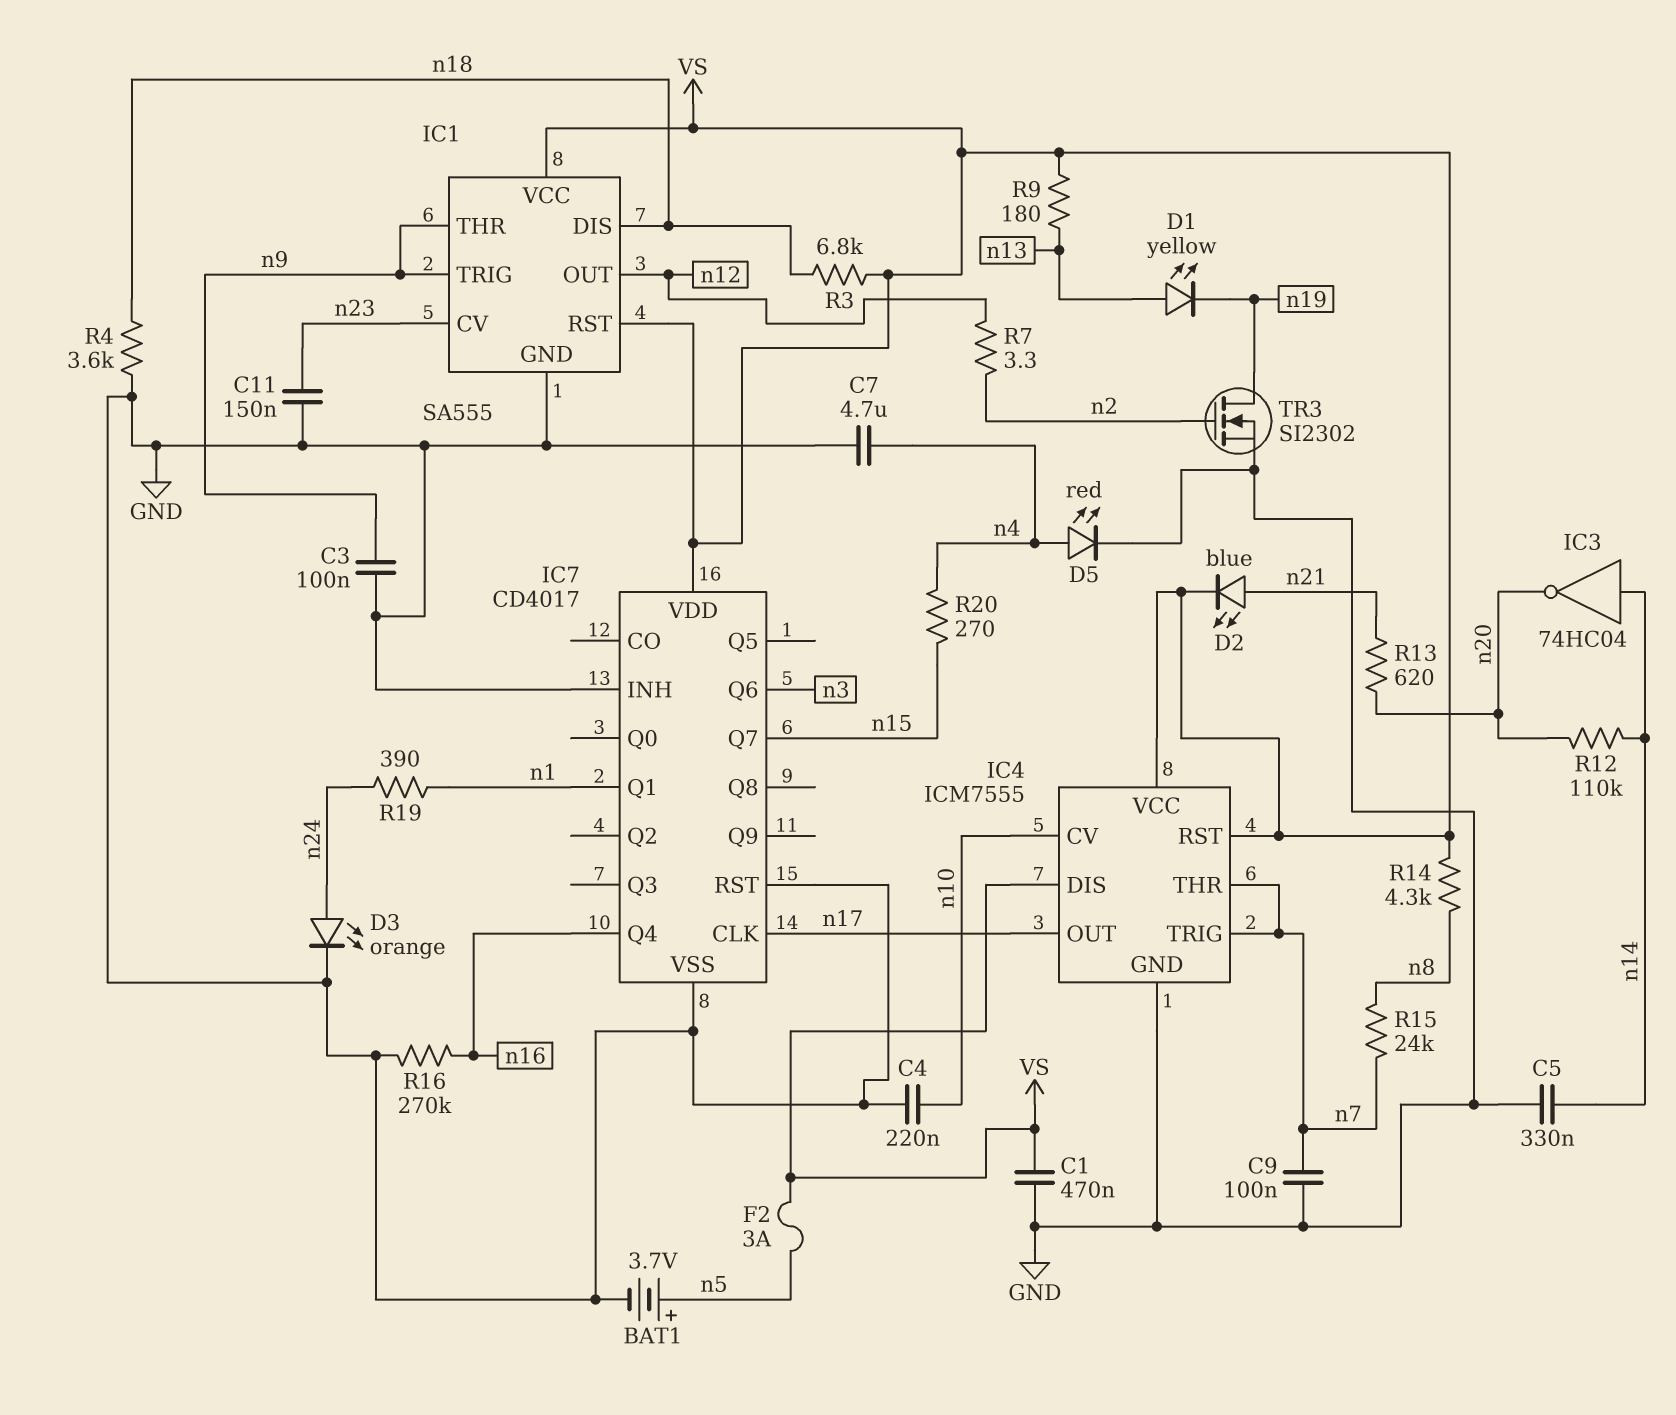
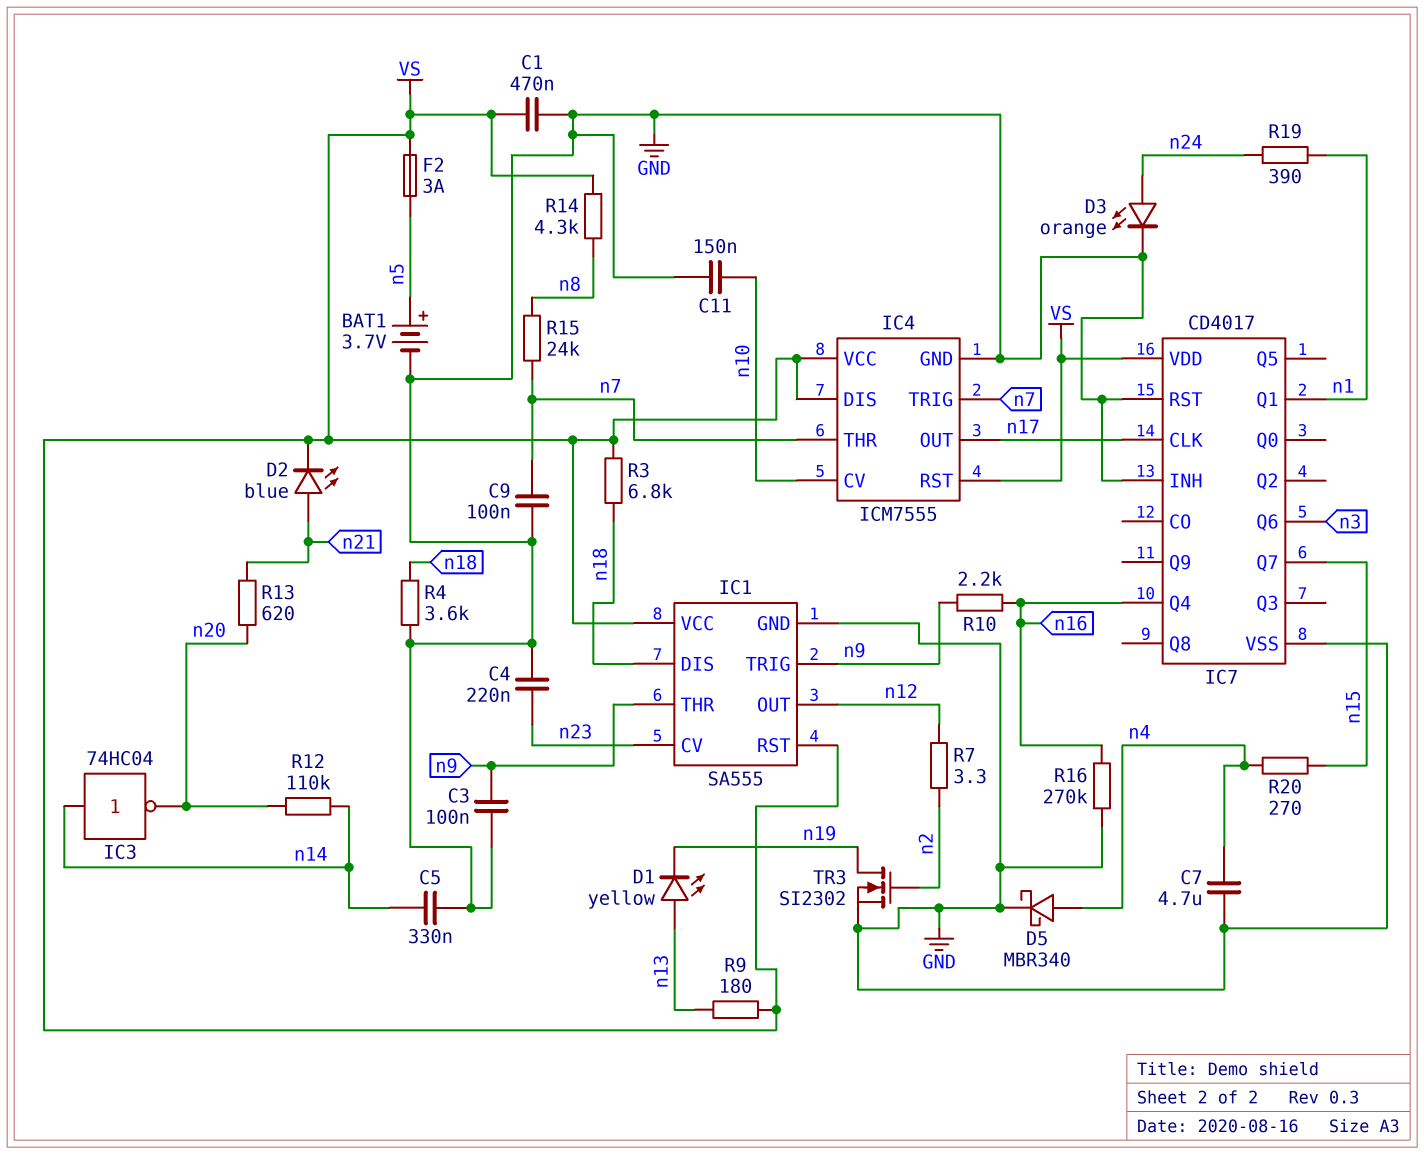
C4: 220nF (GND, n10) -> 220nF (GND, n23)
C11: 150nF (GND, n23) -> 150nF (GND, n10)
D5: LED red (A n4, K GND) -> schottky MBR340 (A n4, K GND)
R10: none -> 2.2k (n9, n16)

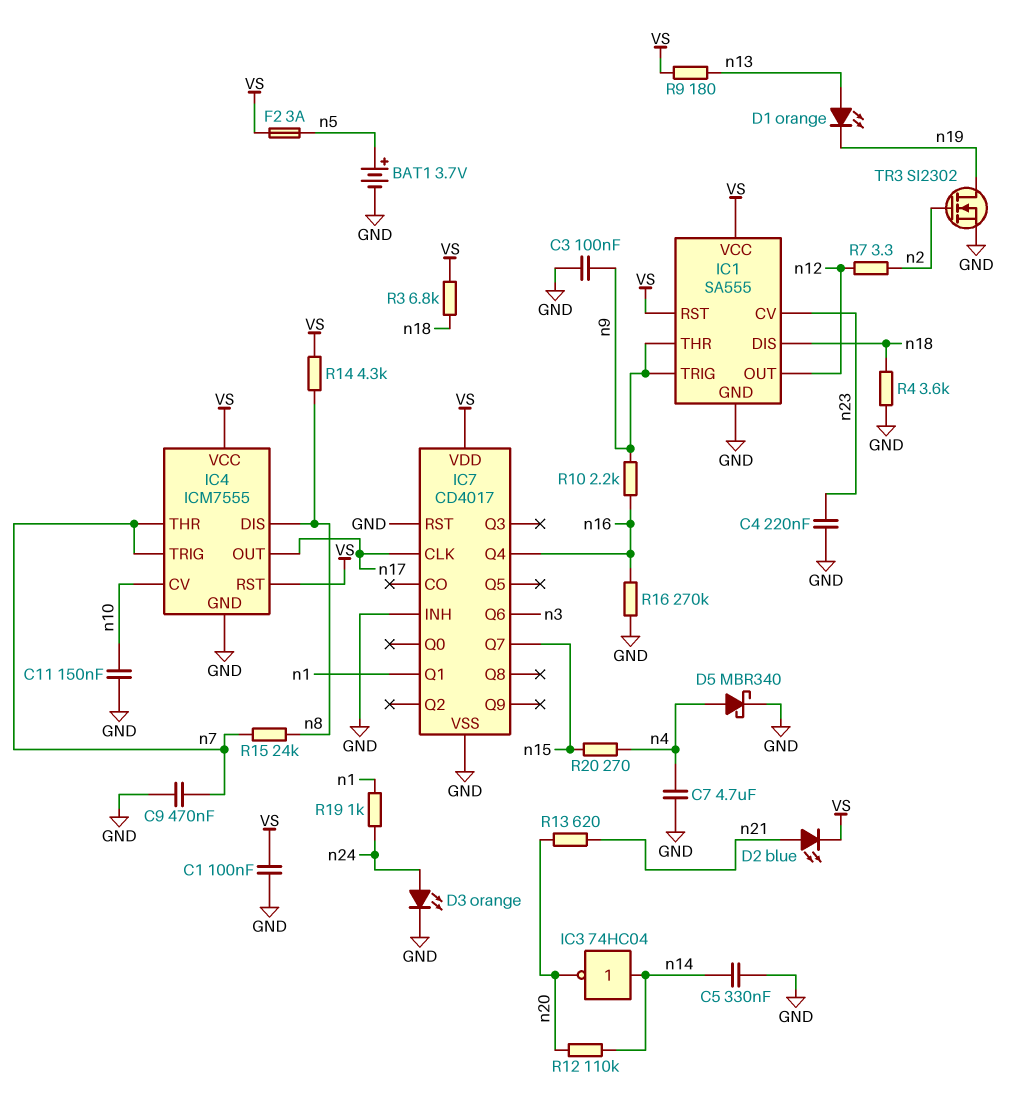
C1: 470nF (GND, VS) -> 100nF (GND, VS)
C9: 100nF (GND, n7) -> 470nF (GND, n7)
D1: LED yellow (A n13, K n19) -> LED orange (A n13, K n19)
IC4 pin DIS: VS -> n8
R19: 390 (n1, n24) -> 1k (n1, n24)

